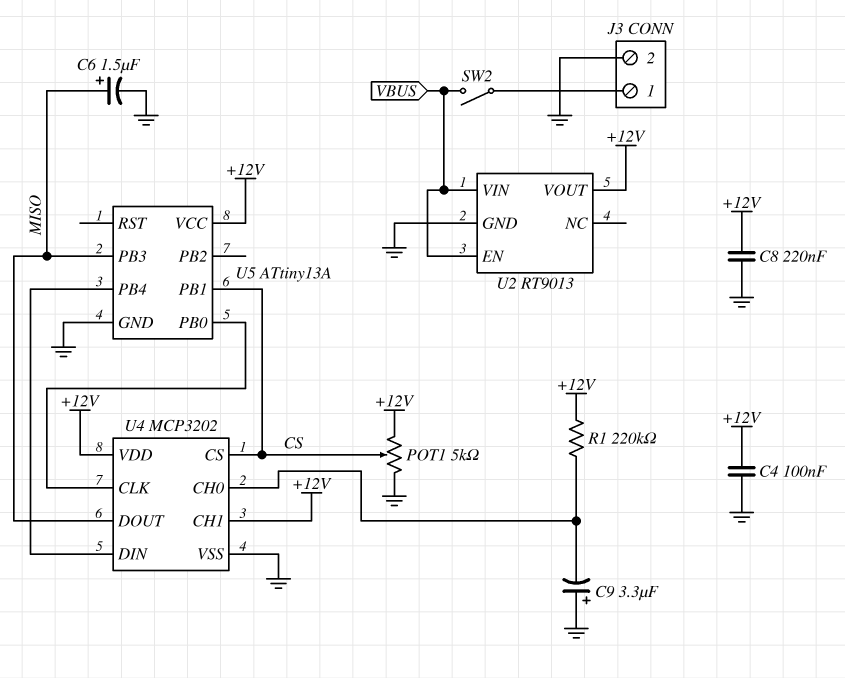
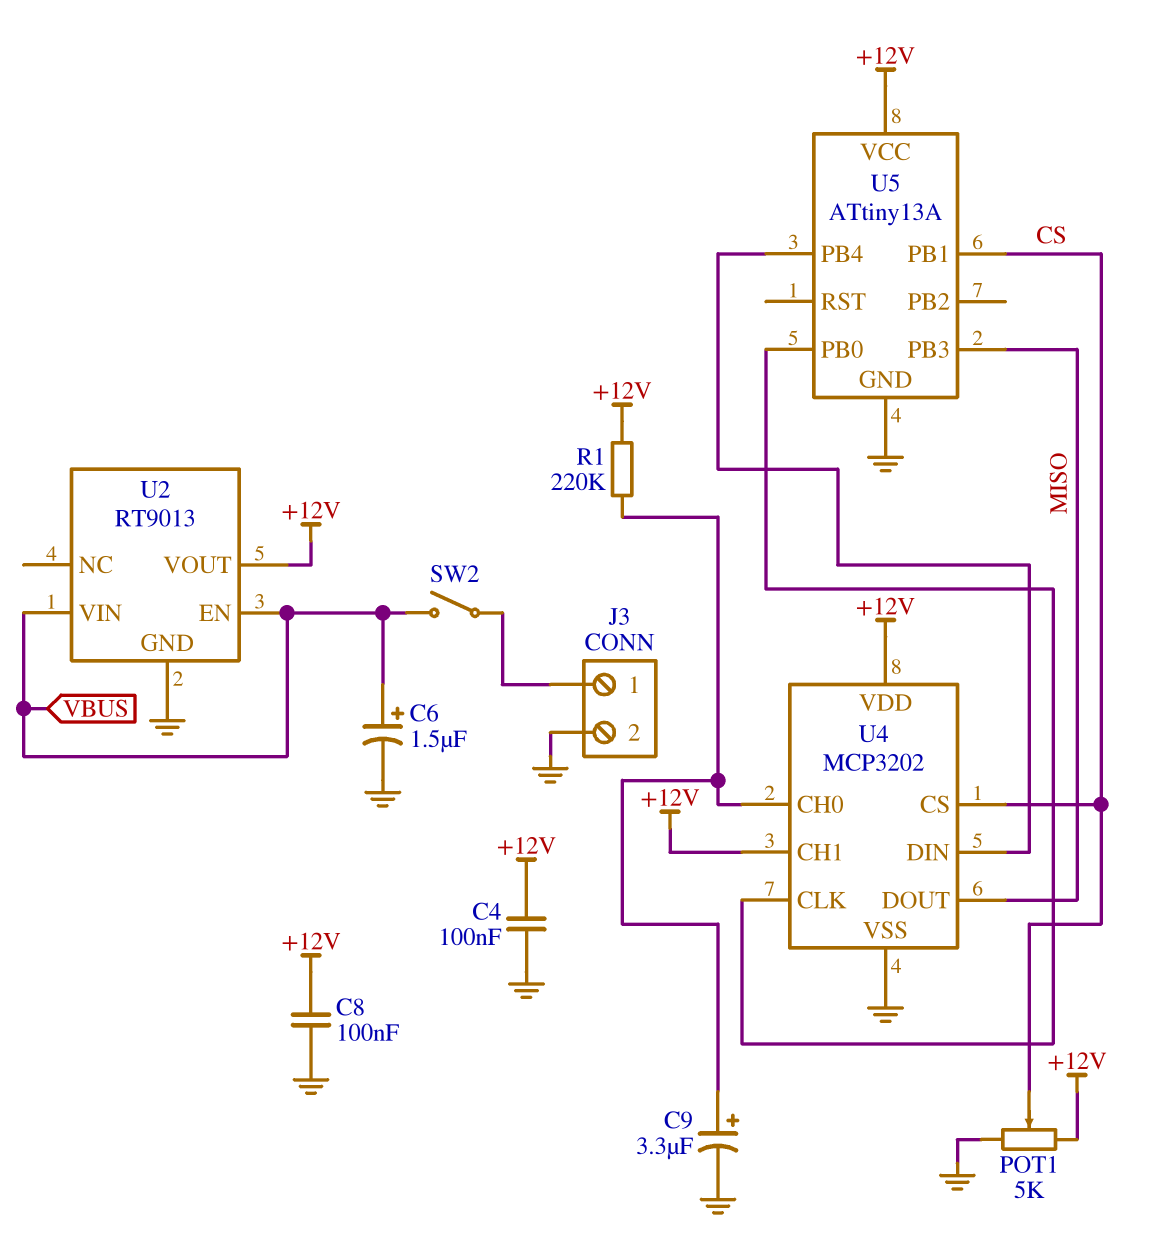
C6: 1.5uF (plus MISO, minus GND) -> 1.5uF (plus VBUS, minus GND)
C8: 220nF (+12V, GND) -> 100nF (+12V, GND)
C9: 3.3uF (plus GND, minus U4/CH0) -> 3.3uF (plus U4/CH0, minus GND)

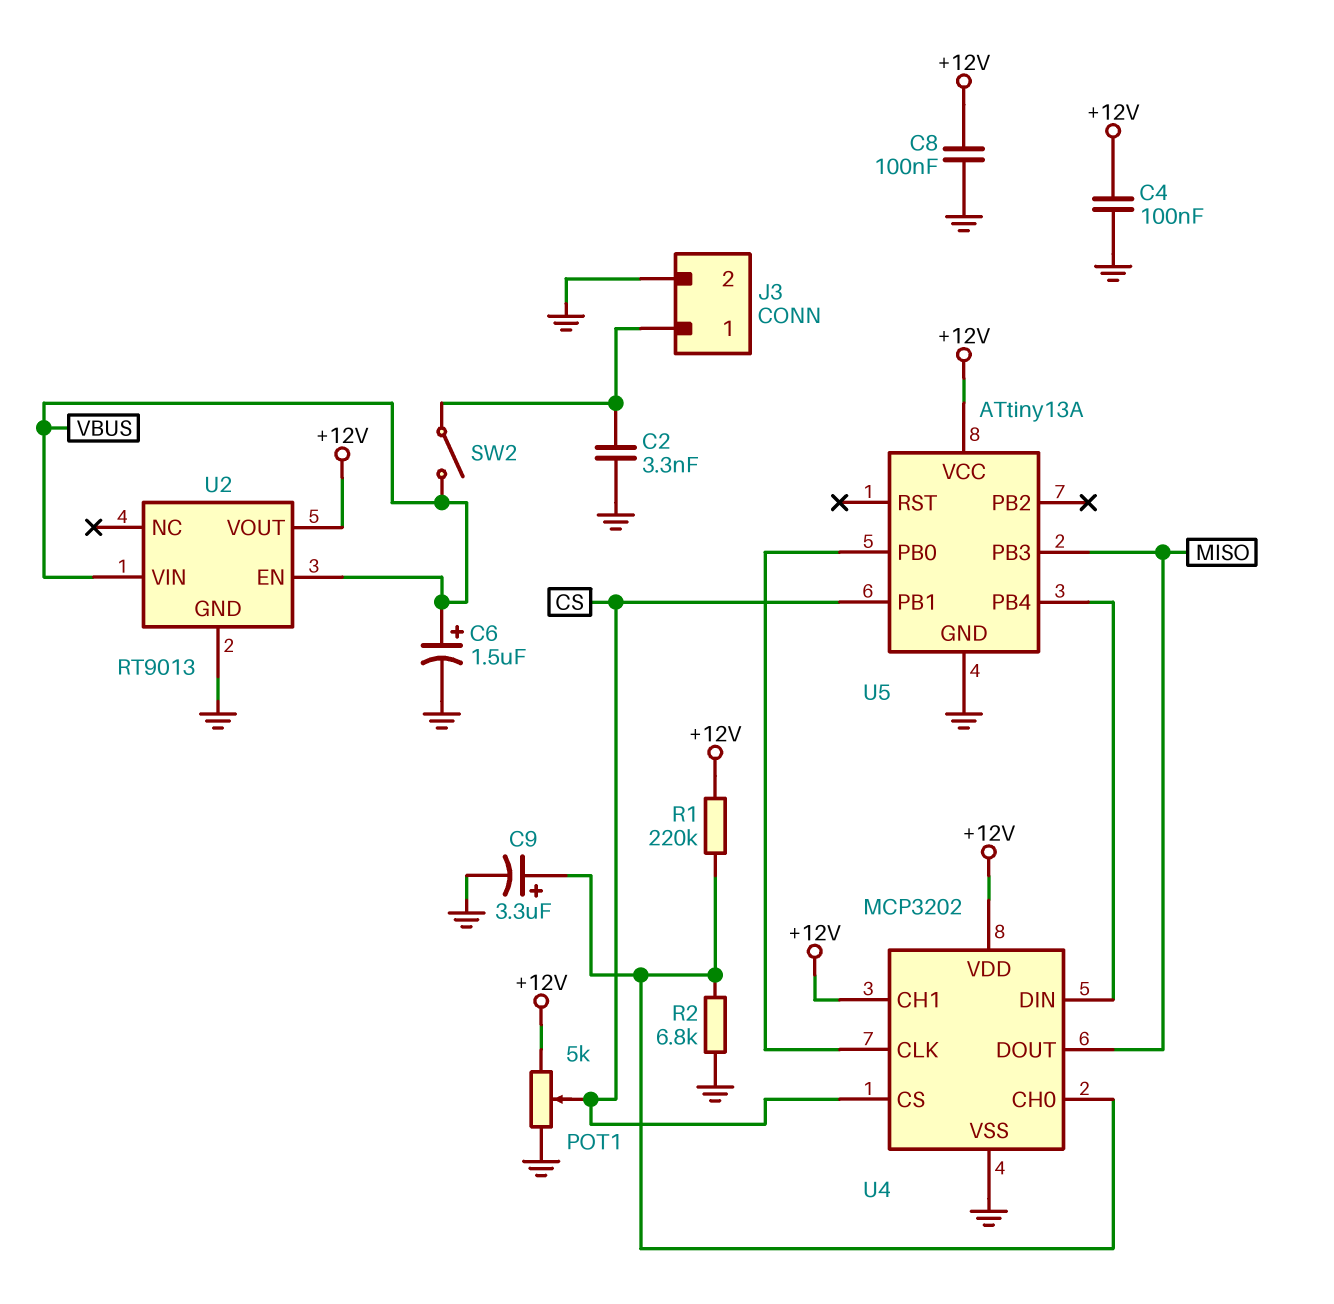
C2: none -> 3.3nF (GND, J3/1)
R2: none -> 6.8k (GND, U4/CH0)

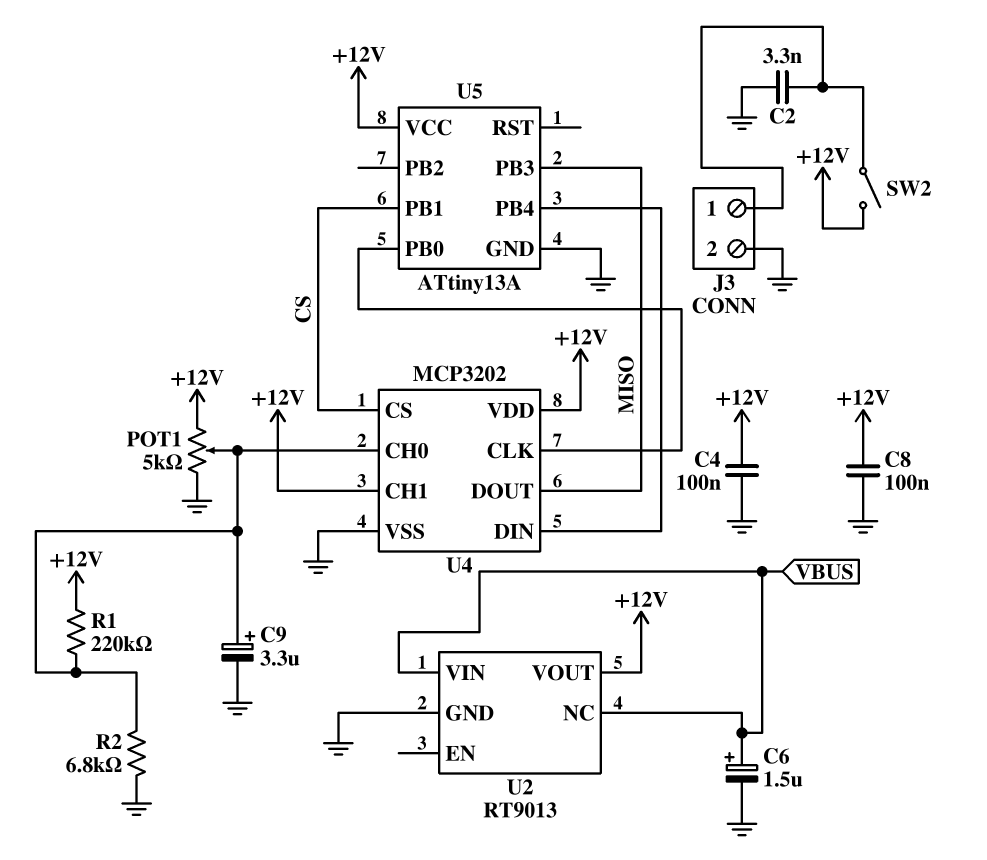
POT1: 5k (+12V, GND, wiper CS) -> 5k (+12V, GND, wiper U4/CH0)
SW2: switch (J3/1, VBUS) -> switch (+12V, J3/1)
U2 pin EN: VBUS -> none
U2 pin NC: none -> VBUS

